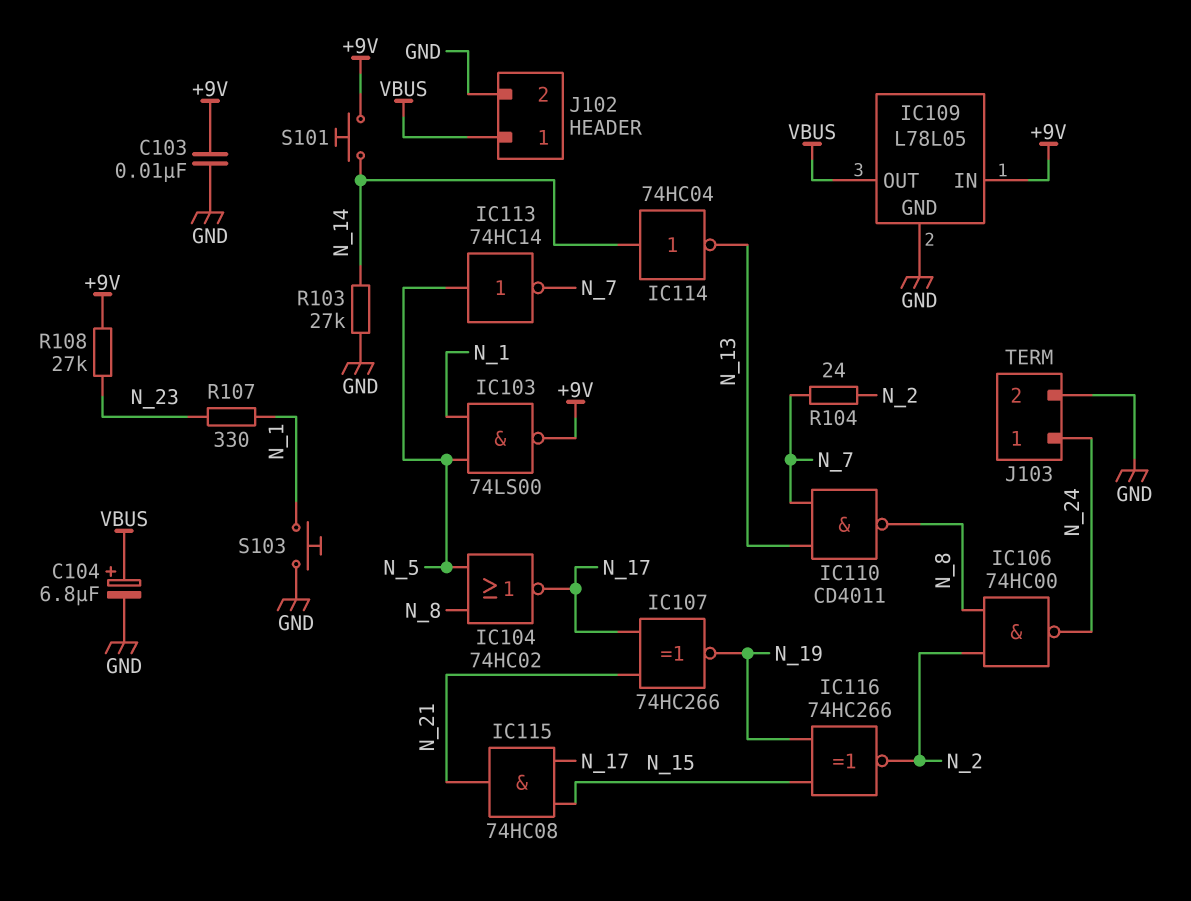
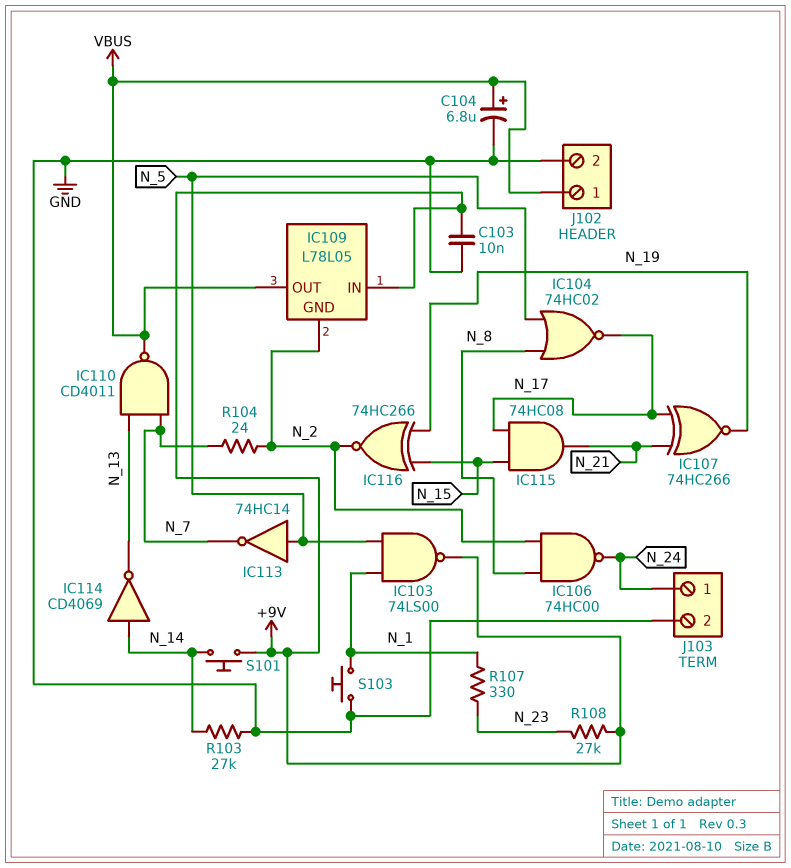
IC109 pin GND: GND -> N_2
IC110: NAND CD4011 (in N_7, in N_13, out N_8) -> NAND CD4011 (in N_7, in N_13, out VBUS)
IC114: NOT 74HC04 (in N_14, out N_13) -> NOT CD4069 (in N_14, out N_13)

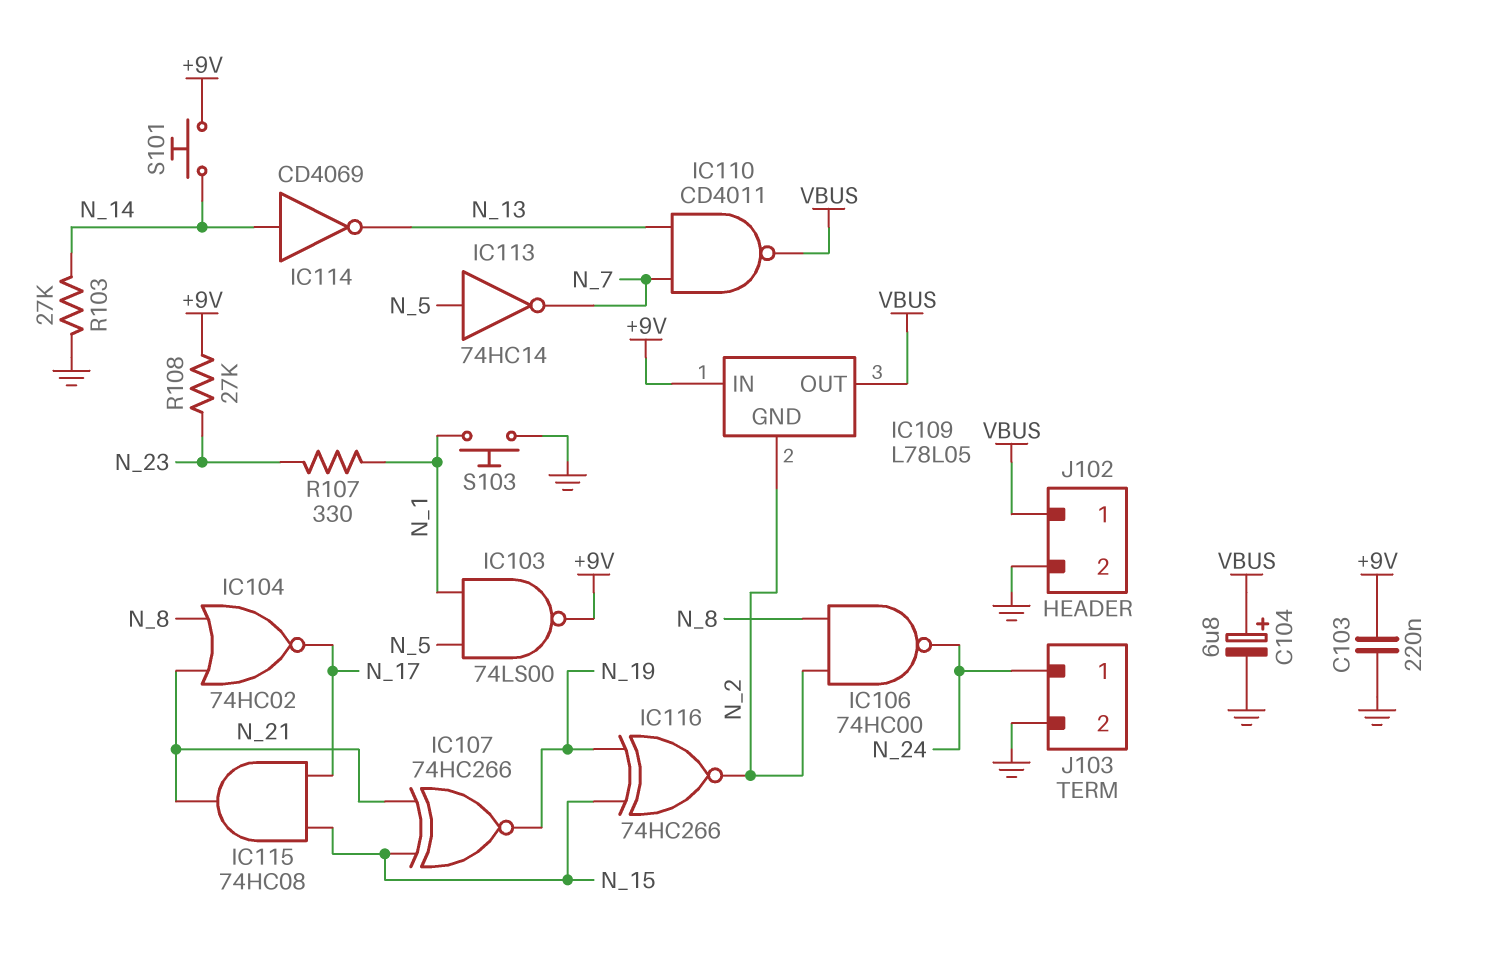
C103: 10nF (+9V, GND) -> 220nF (+9V, GND)
IC104: NOR 74HC02 (in N_5, in N_8, out N_17) -> NOR 74HC02 (in N_8, in N_21, out N_17)
IC107: XNOR 74HC266 (in N_17, in N_21, out N_19) -> XNOR 74HC266 (in N_15, in N_21, out N_19)
R104: 24 (N_2, N_7) -> none

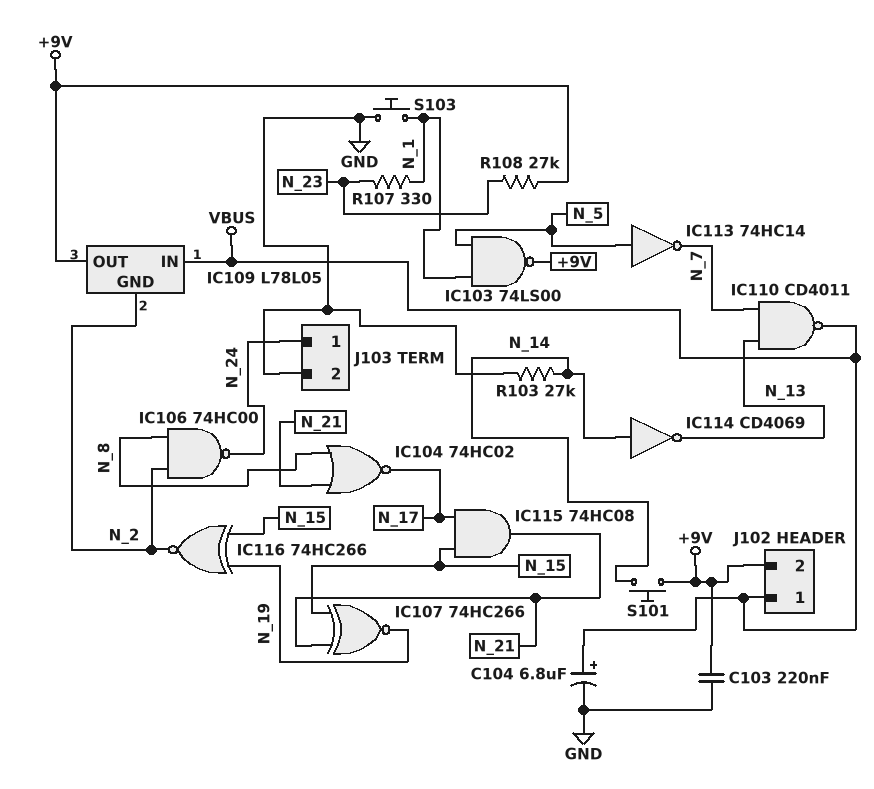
IC109 pin IN: +9V -> VBUS
IC109 pin OUT: VBUS -> +9V
J102 pin 2: GND -> +9V

